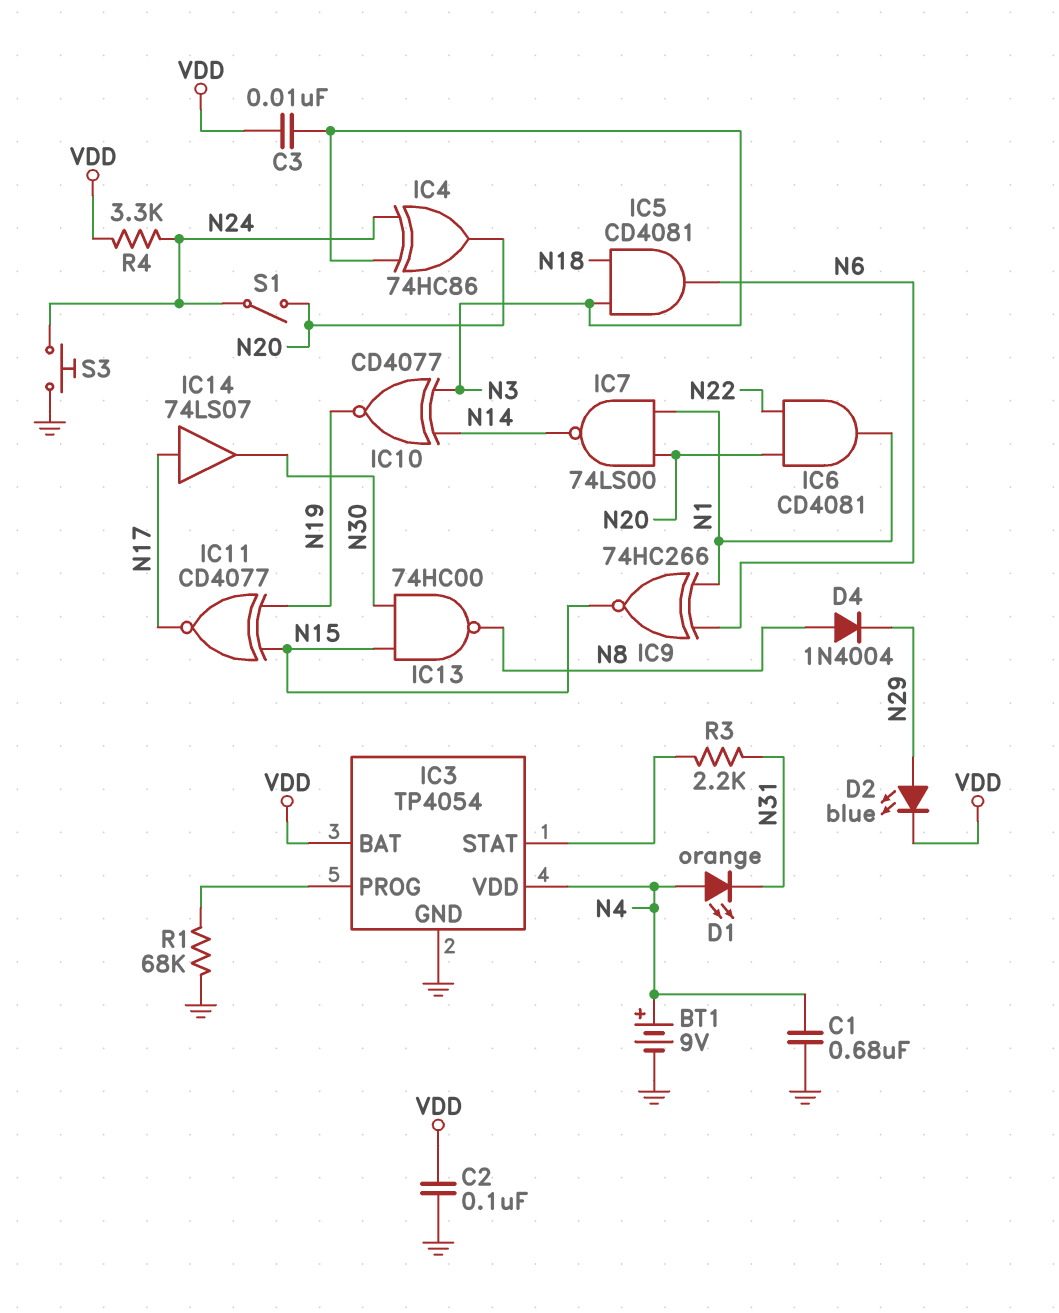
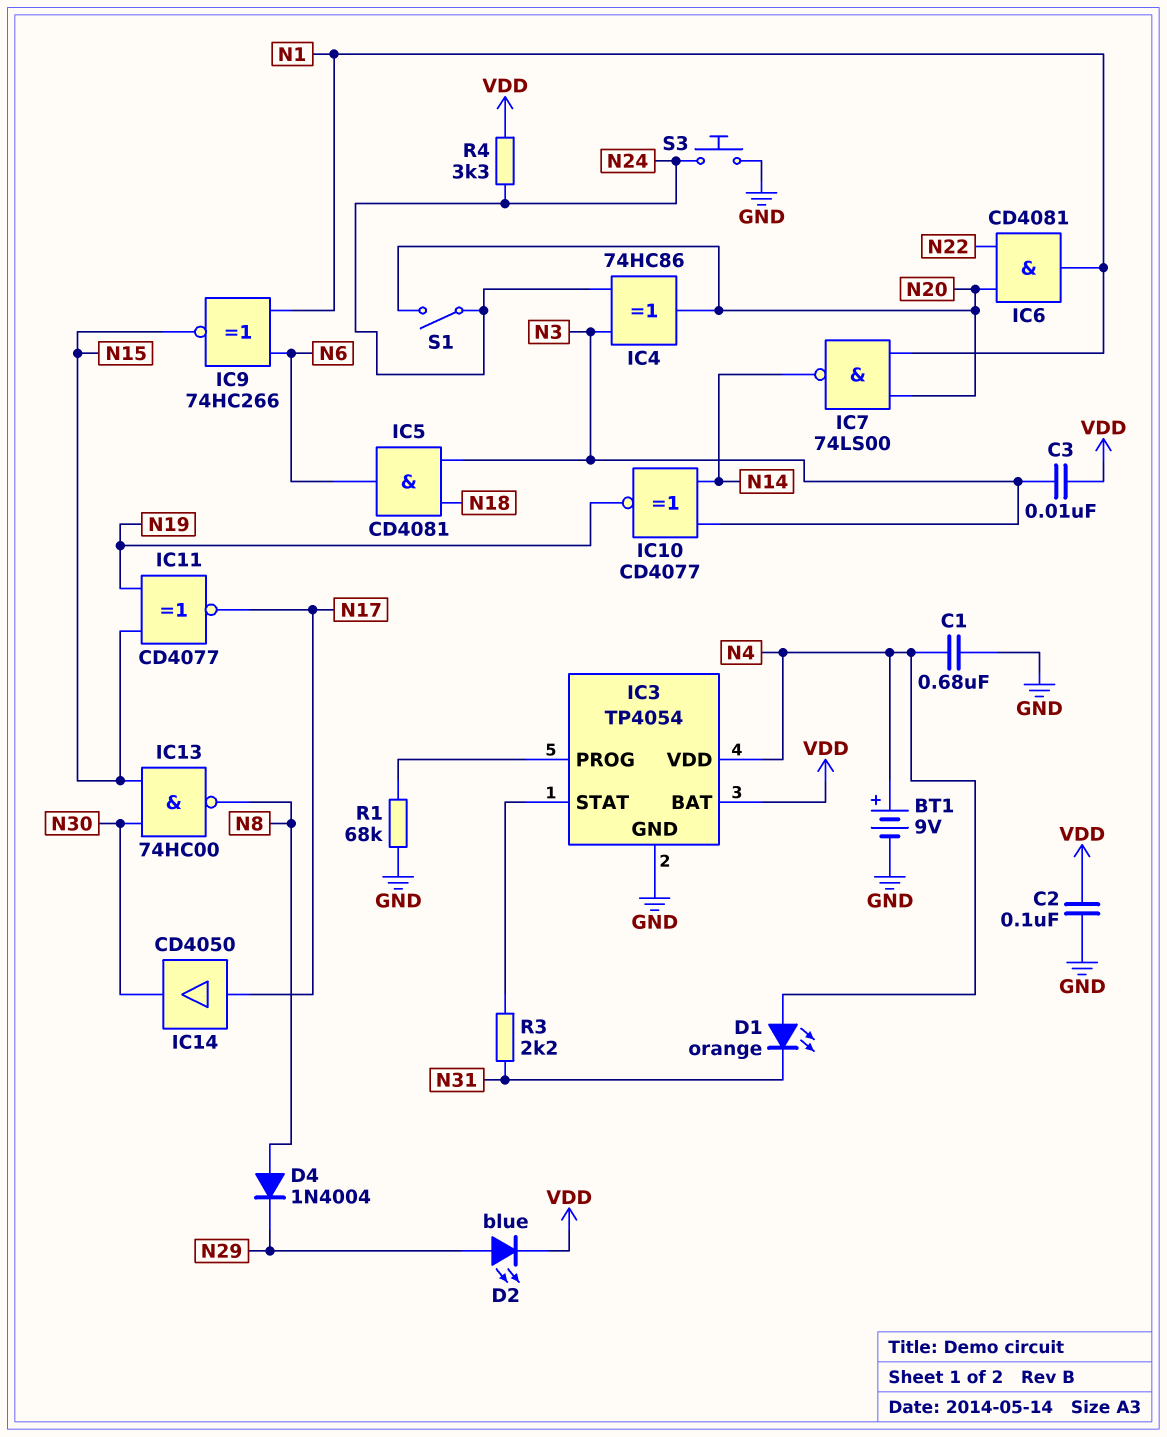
IC14: buffer 74LS07 (in N17, out N30) -> buffer CD4050 (in N17, out N30)

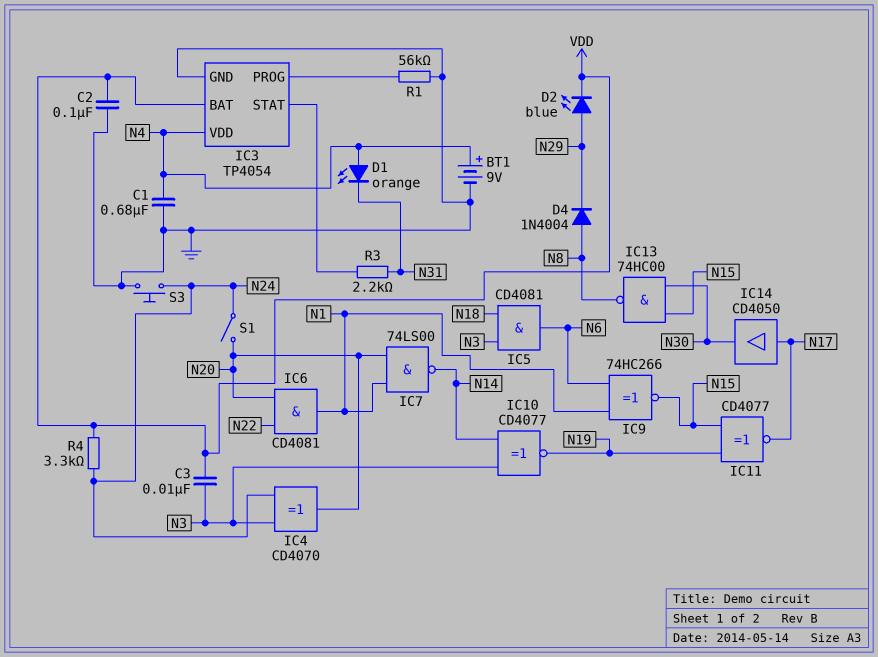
IC4: XOR 74HC86 (in N3, in N24, out N20) -> XOR CD4070 (in N3, in N24, out N20)
R1: 68k (GND, IC3/PROG) -> 56k (GND, IC3/PROG)

